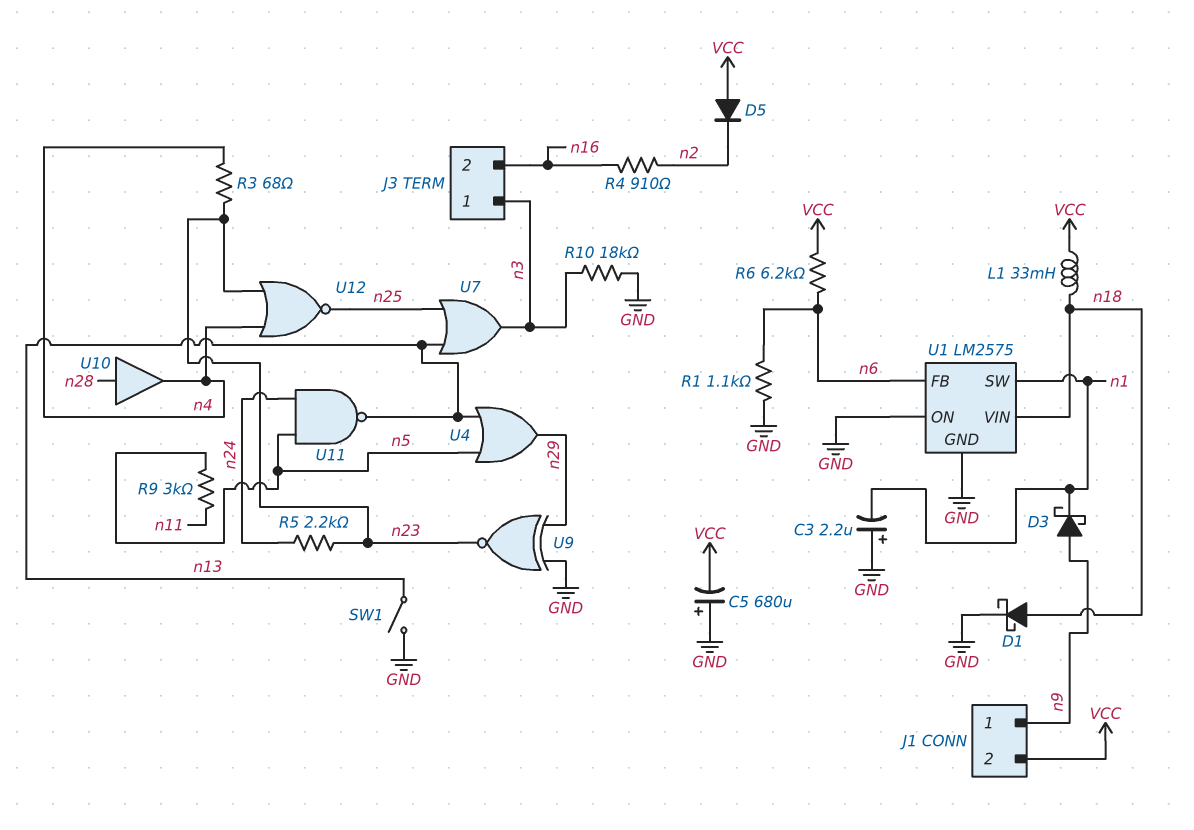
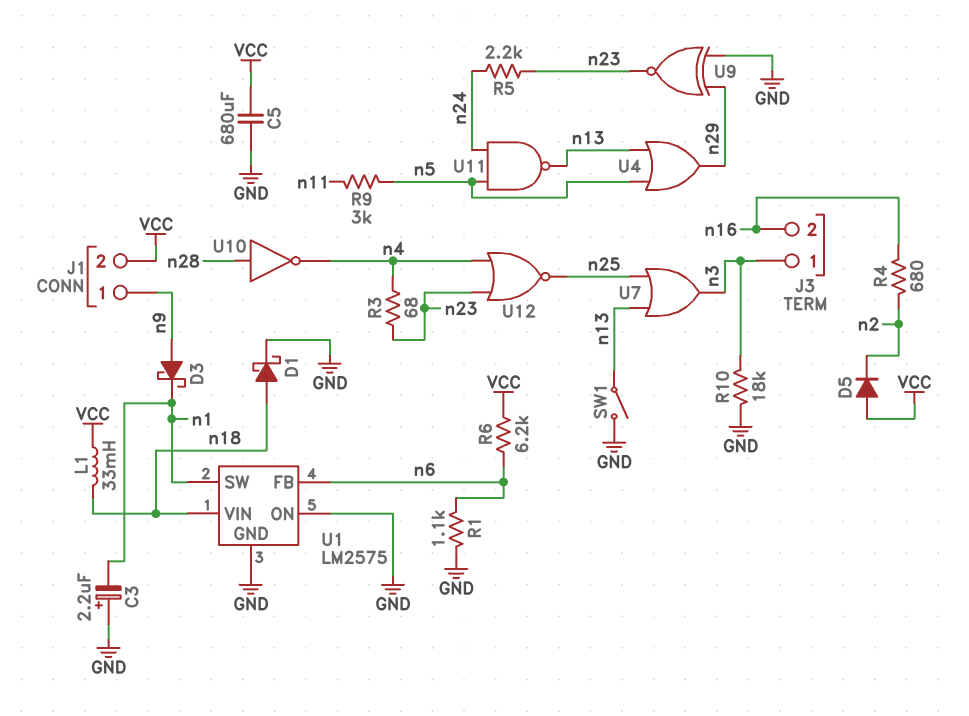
C5: 680uF (plus GND, minus VCC) -> 680uF (GND, VCC)
R4: 910 (n2, n16) -> 680 (n2, n16)
U10: buffer (in n28, out n4) -> NOT (in n28, out n4)

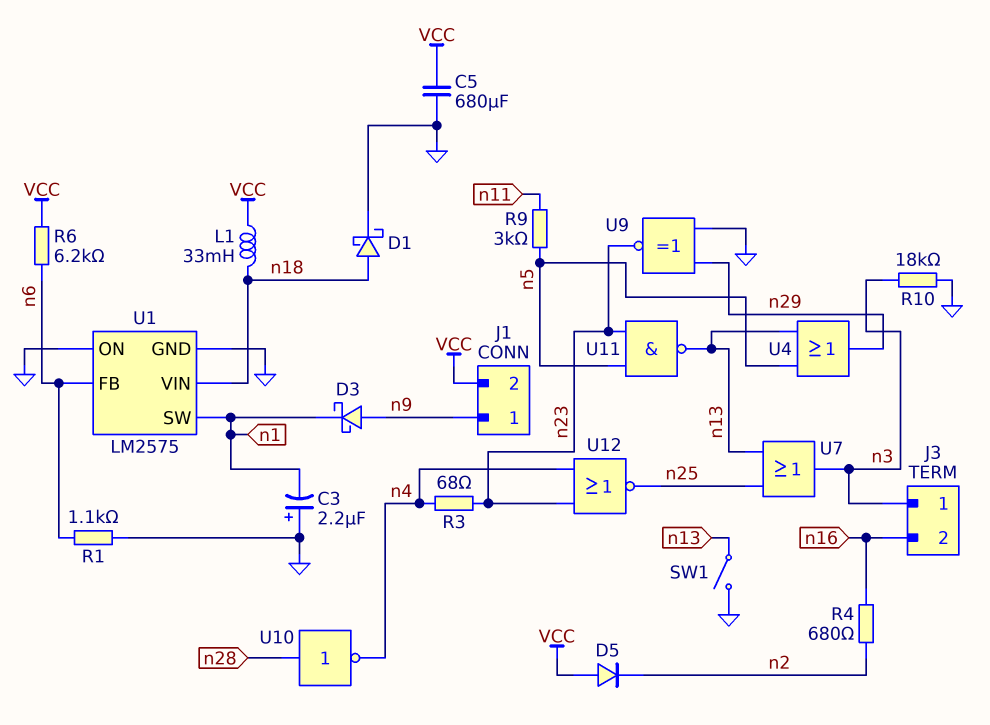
R5: 2.2k (n23, n24) -> none
U11: NAND (in n5, in n24, out n13) -> NAND (in n5, in n23, out n13)

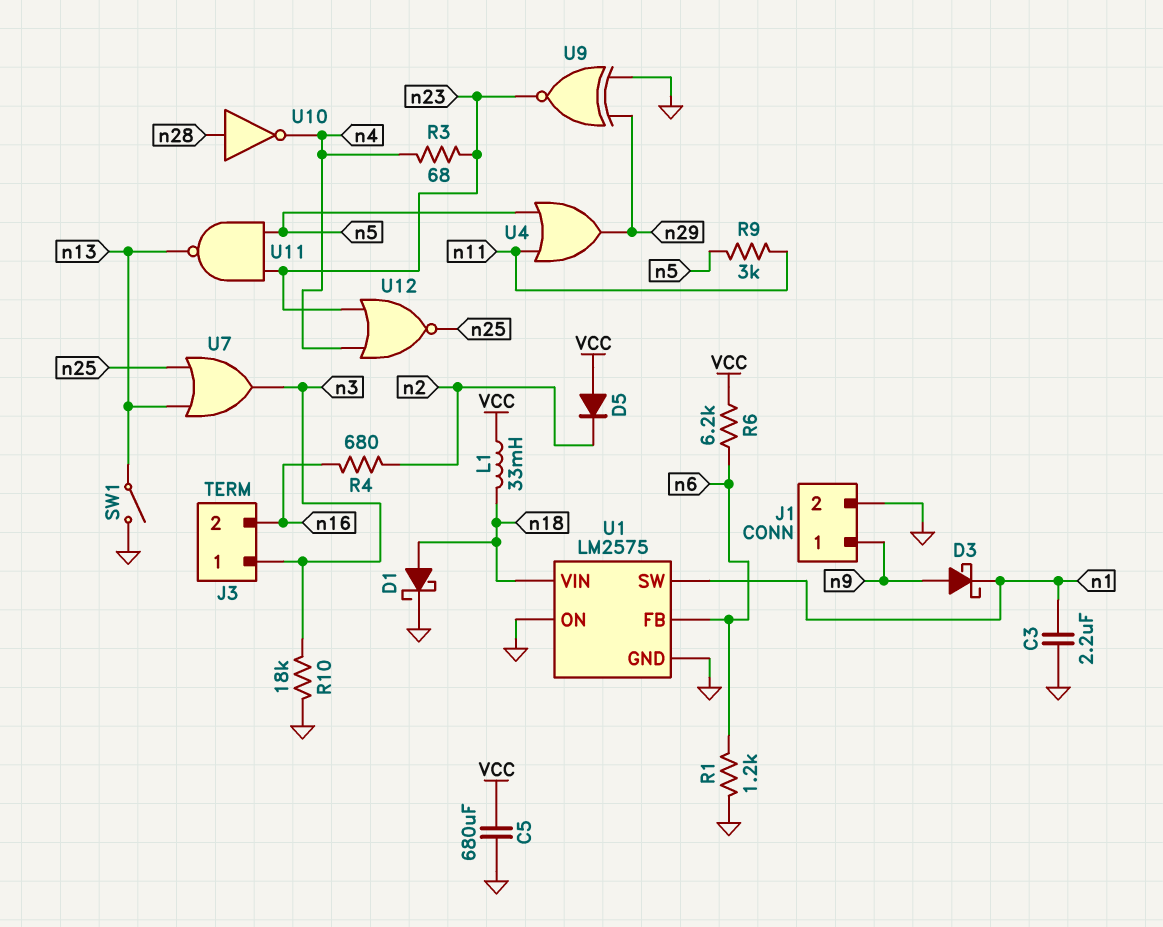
C3: 2.2uF (plus GND, minus n1) -> 2.2uF (GND, n1)
J1 pin 2: VCC -> GND
R1: 1.1k (GND, n6) -> 1.2k (GND, n6)
U4: OR (in n5, in n13, out n29) -> OR (in n5, in n11, out n29)

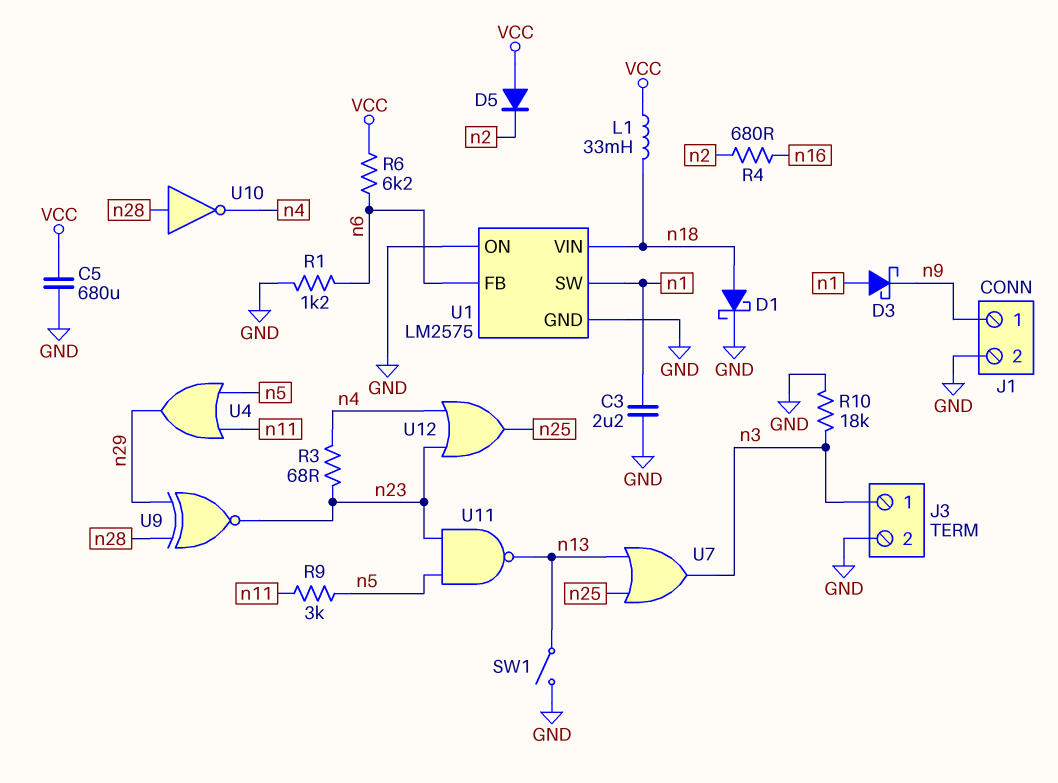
D3: schottky (A n9, K n1) -> schottky (A n1, K n9)
J3 pin 2: n16 -> GND
U9: XNOR (in GND, in n29, out n23) -> XNOR (in n28, in n29, out n23)
U12: NOR (in n4, in n23, out n25) -> OR (in n4, in n23, out n25)

